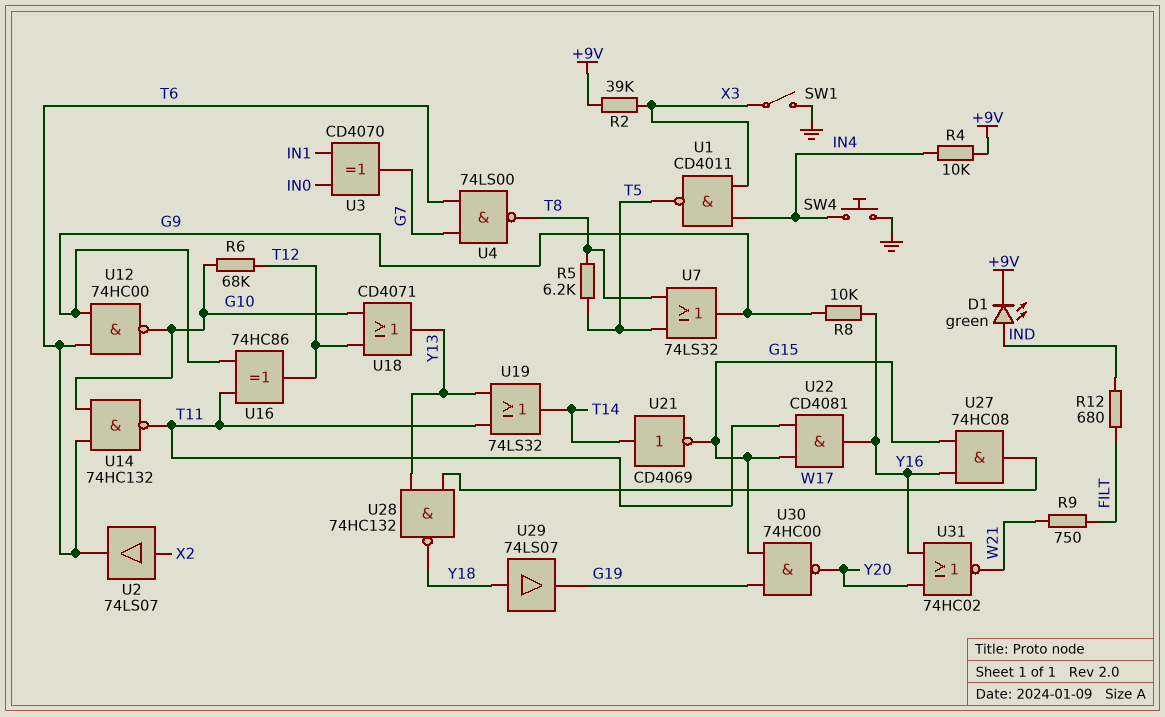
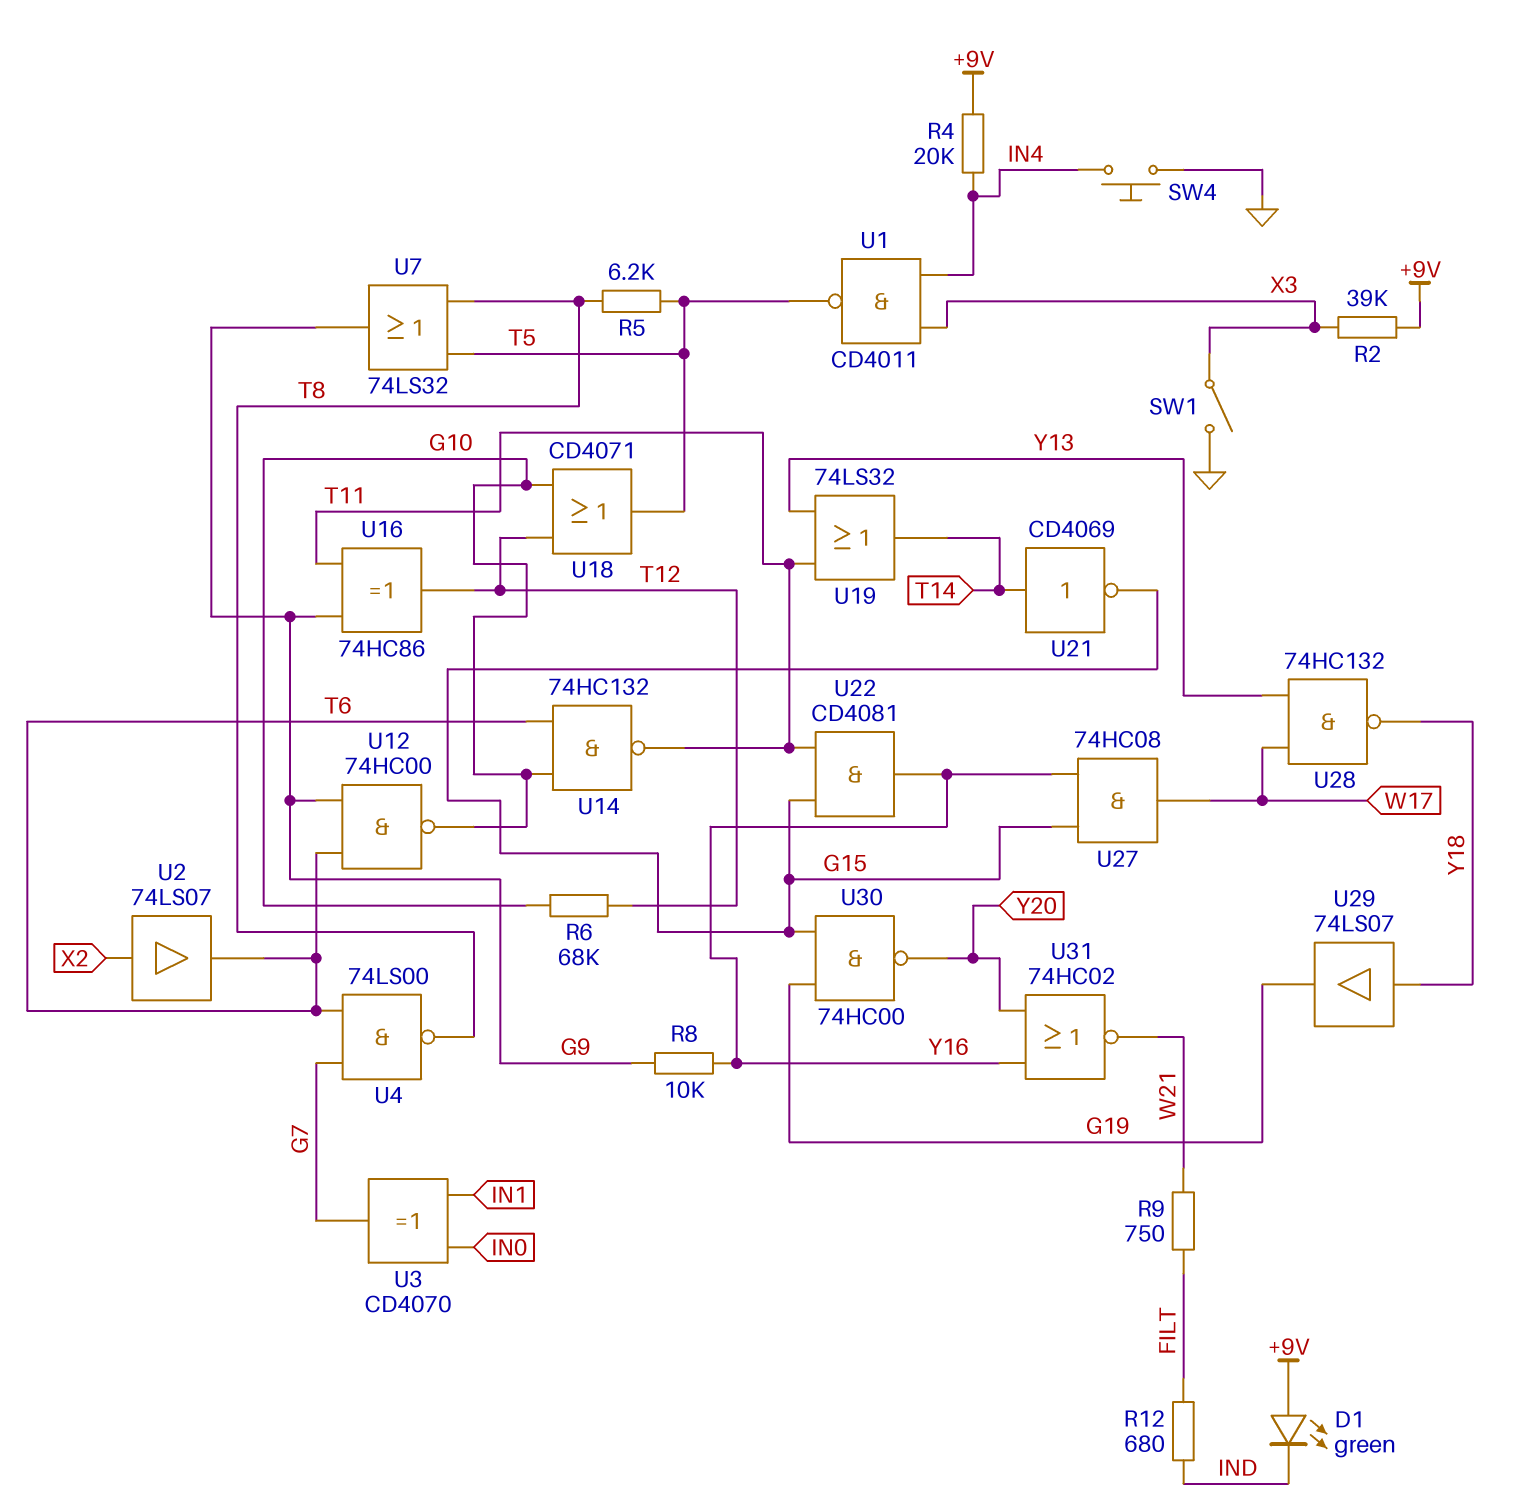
D1: LED green (A IND, K +9V) -> LED green (A +9V, K IND)
R4: 10k (+9V, IN4) -> 20k (+9V, IN4)
U18: OR CD4071 (in G10, in T12, out Y13) -> OR CD4071 (in G10, in T12, out T5)

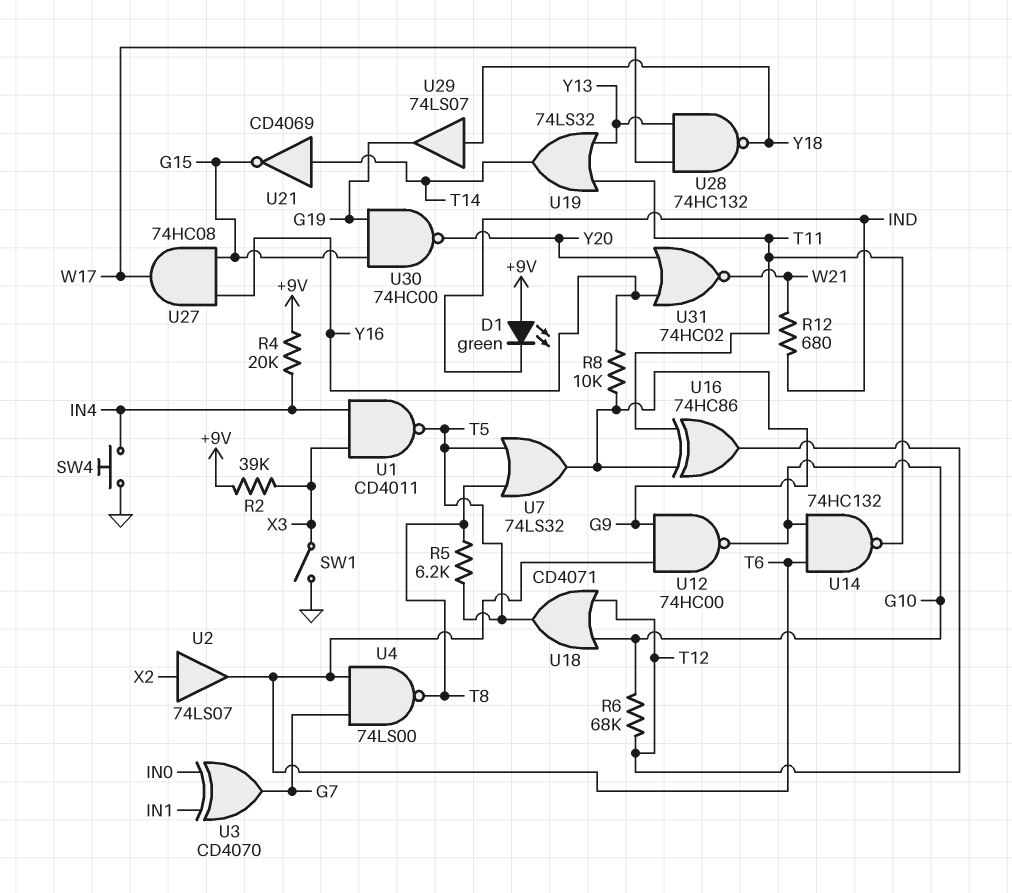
R9: 750 (FILT, W21) -> none
R12: 680 (FILT, IND) -> 680 (IND, W21)
U22: AND CD4081 (in G15, in T11, out Y16) -> none

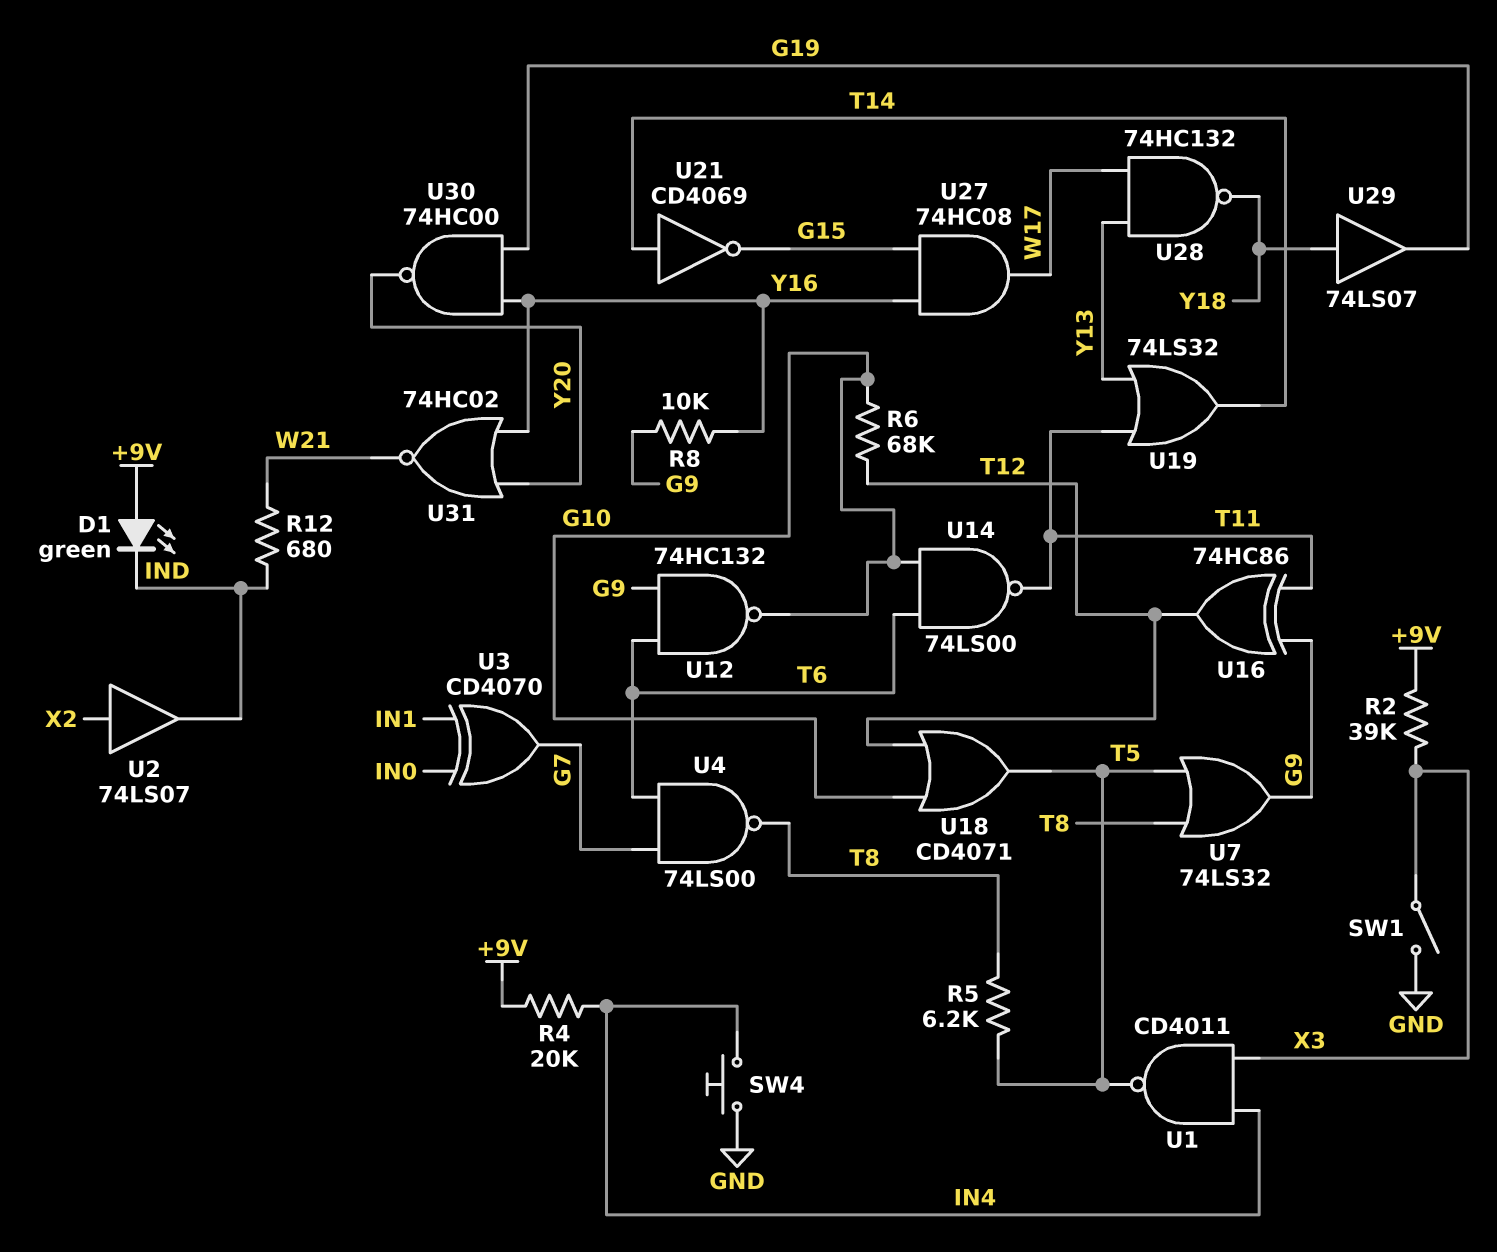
U2: buffer 74LS07 (in X2, out T6) -> buffer 74LS07 (in X2, out IND)
U12: NAND 74HC00 (in G9, in T6, out G10) -> NAND 74HC132 (in G9, in T6, out G10)
U14: NAND 74HC132 (in G10, in T6, out T11) -> NAND 74LS00 (in G10, in T6, out T11)
U30: NAND 74HC00 (in G15, in G19, out Y20) -> NAND 74HC00 (in G19, in Y16, out Y20)

